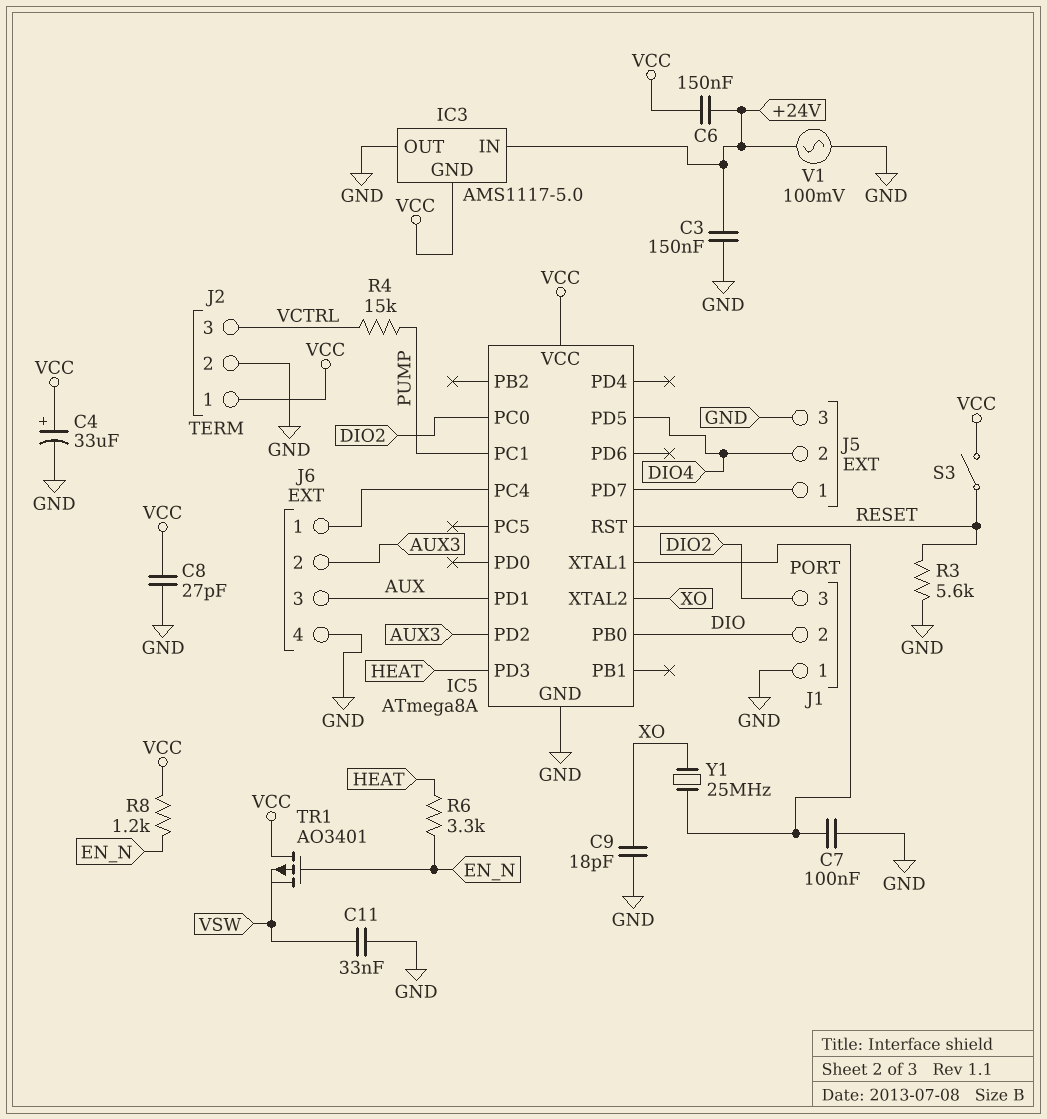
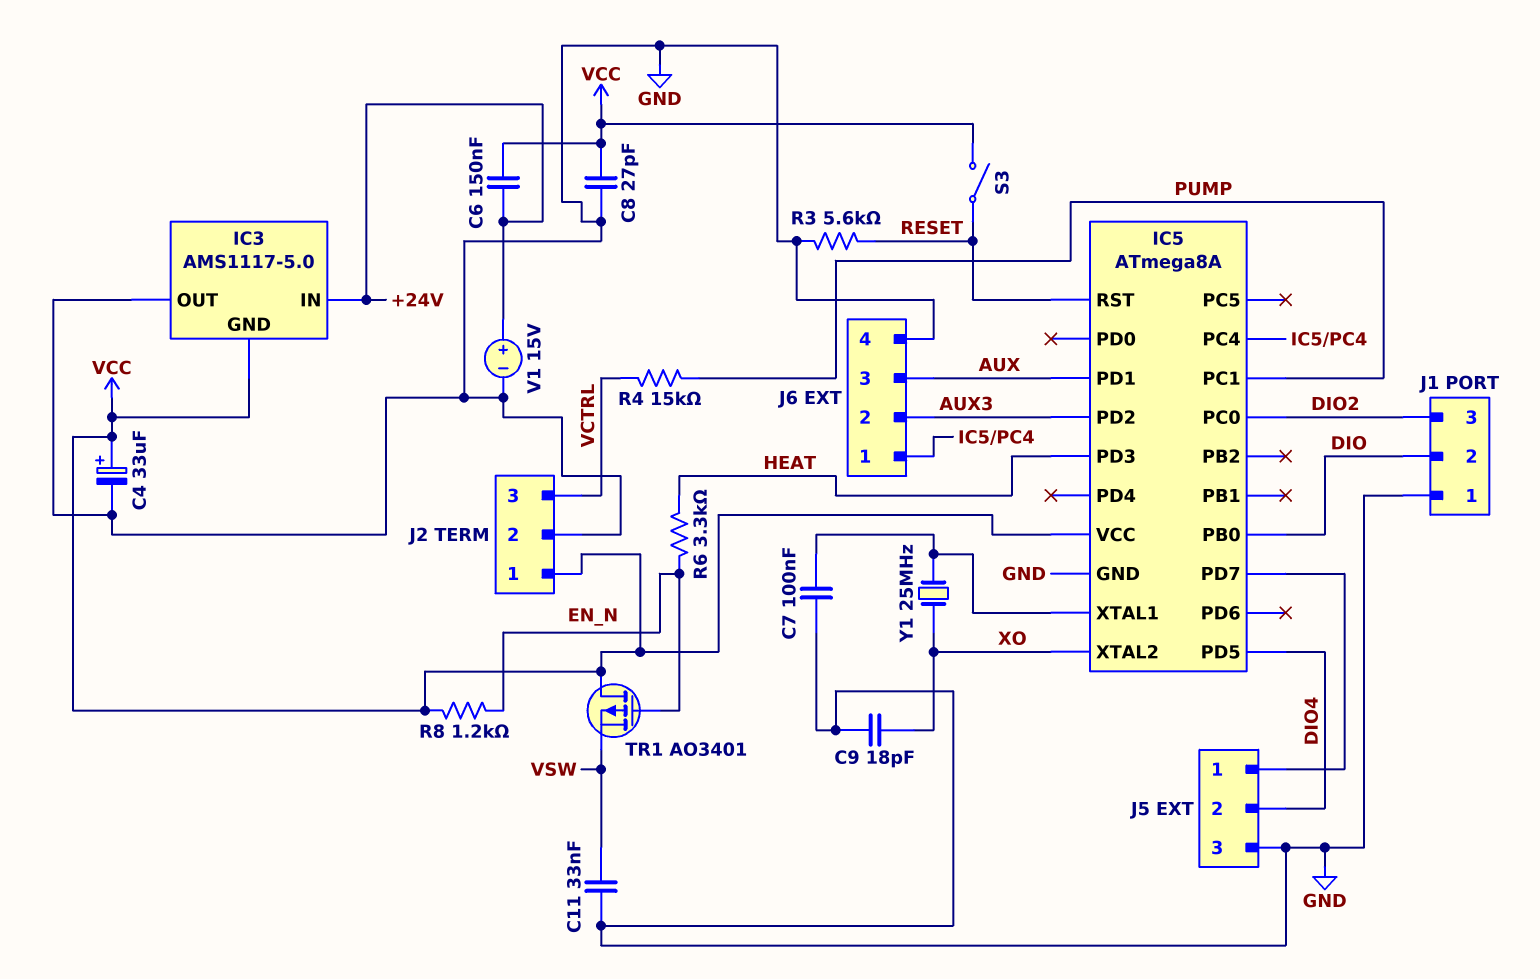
C3: 150nF (+24V, GND) -> none
V1: AC 100mV (+24V, GND) -> 15V (plus +24V, minus GND)

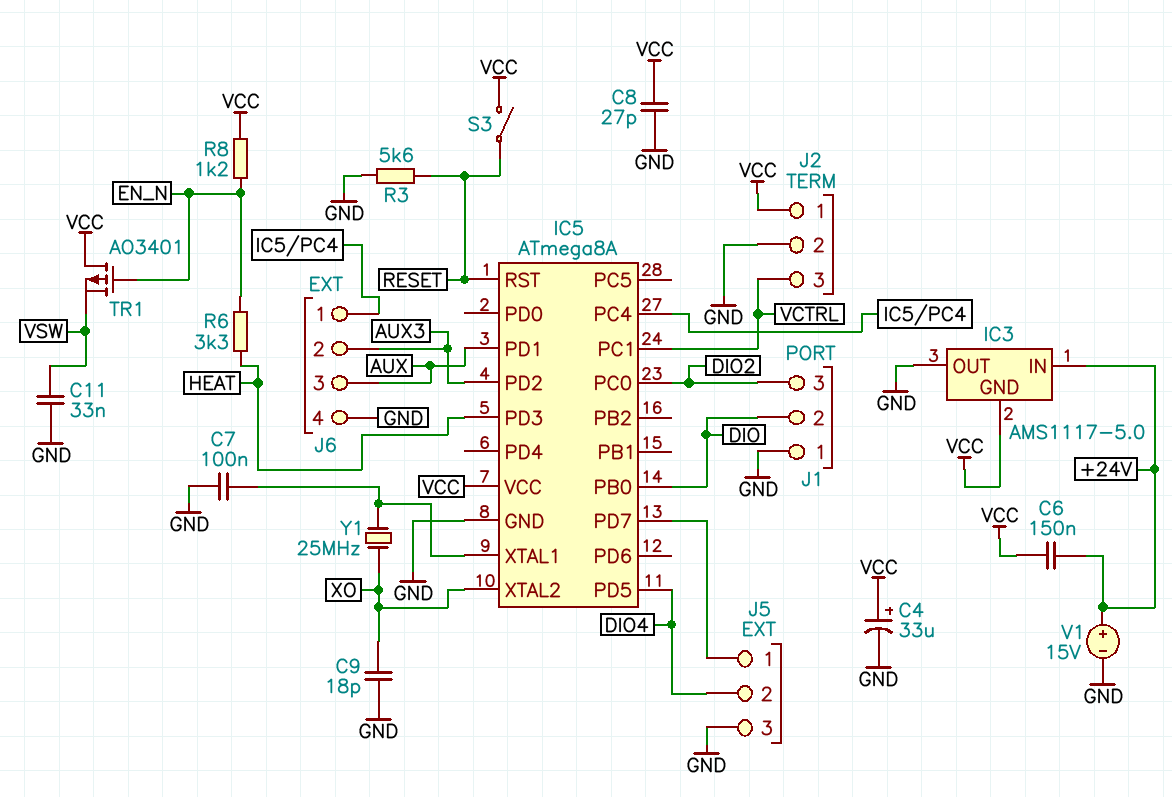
IC5 pin PC1: PUMP -> VCTRL
R4: 15k (PUMP, VCTRL) -> none

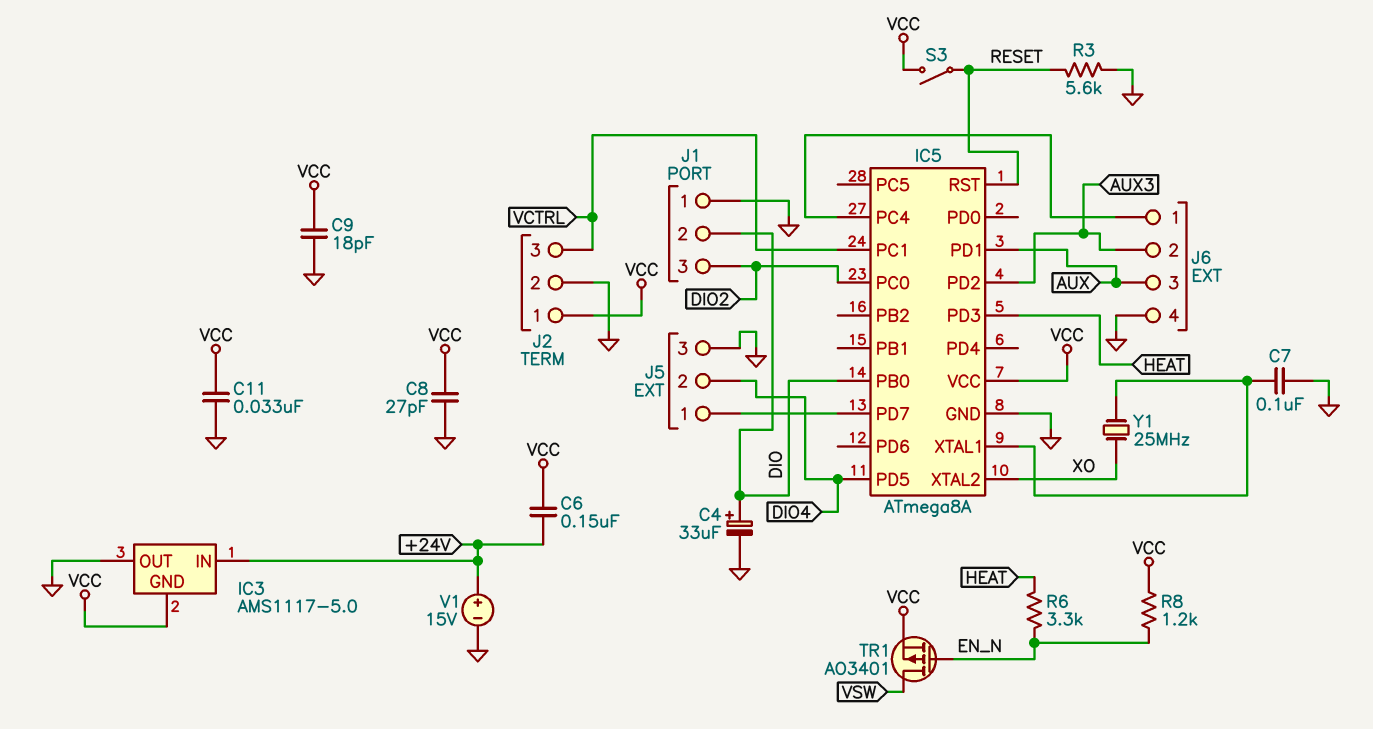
C4: 33uF (plus VCC, minus GND) -> 33uF (plus DIO, minus GND)
C9: 18pF (GND, XO) -> 18pF (GND, VCC)
C11: 33nF (GND, VSW) -> 33nF (GND, VCC)
TR1: PMOS AO3401 (G EN_N, D VCC, S VSW) -> PMOS AO3401 (G EN_N, D VSW, S VCC)

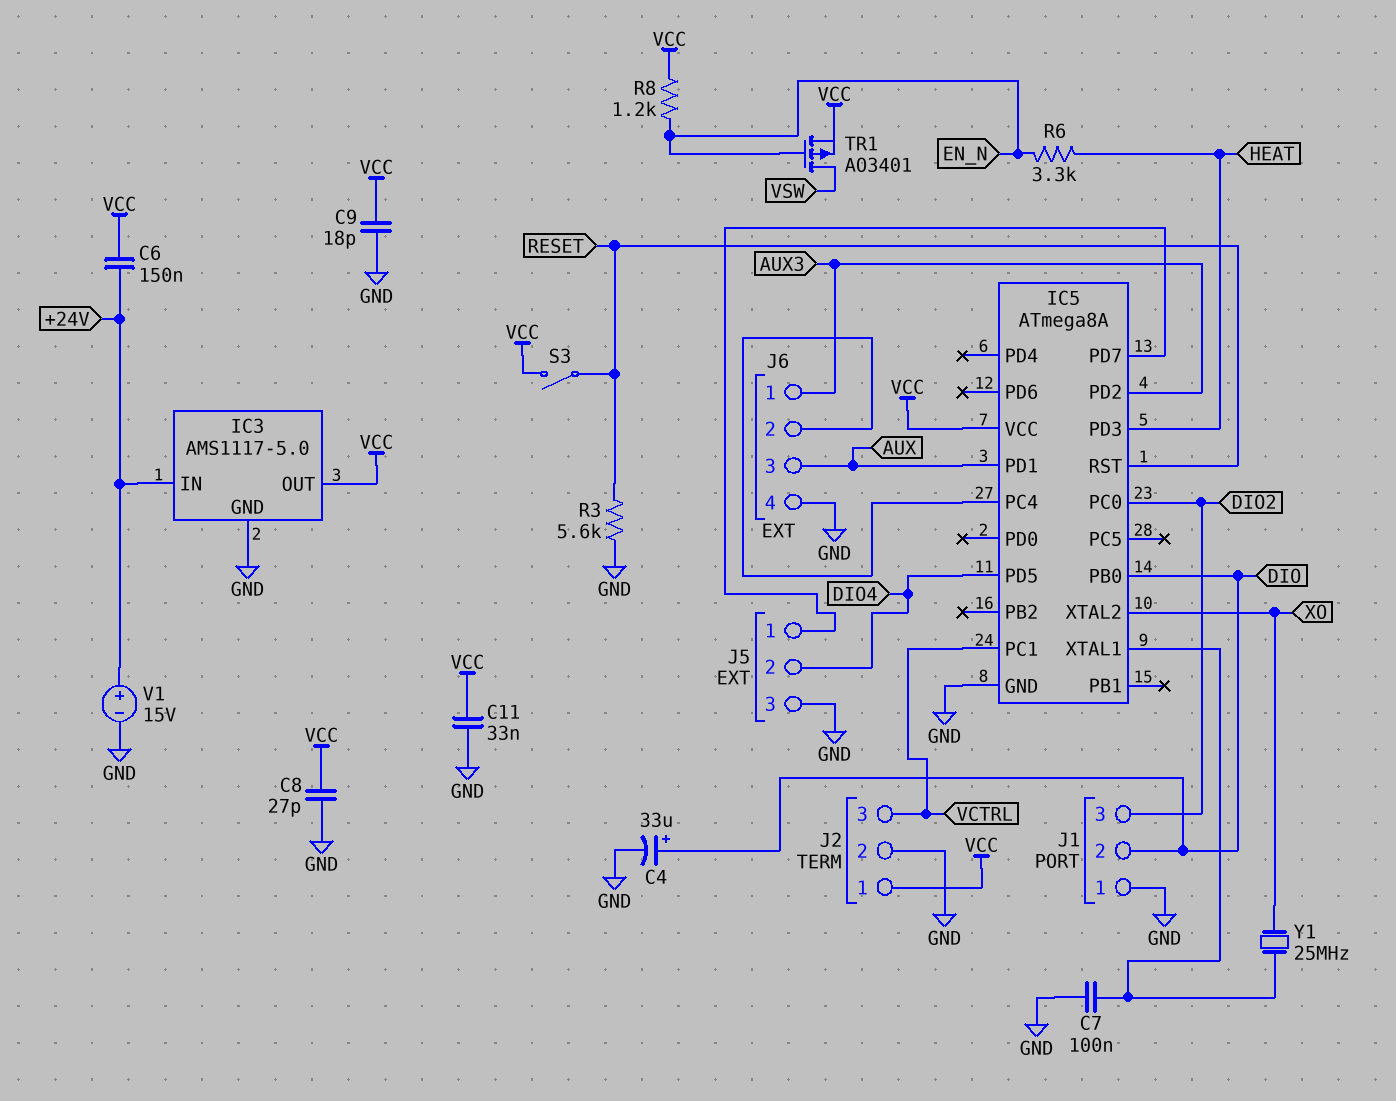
IC3 pin GND: VCC -> GND
IC3 pin OUT: GND -> VCC
J6 pin 1: IC5/PC4 -> AUX3
J6 pin 2: AUX3 -> IC5/PC4

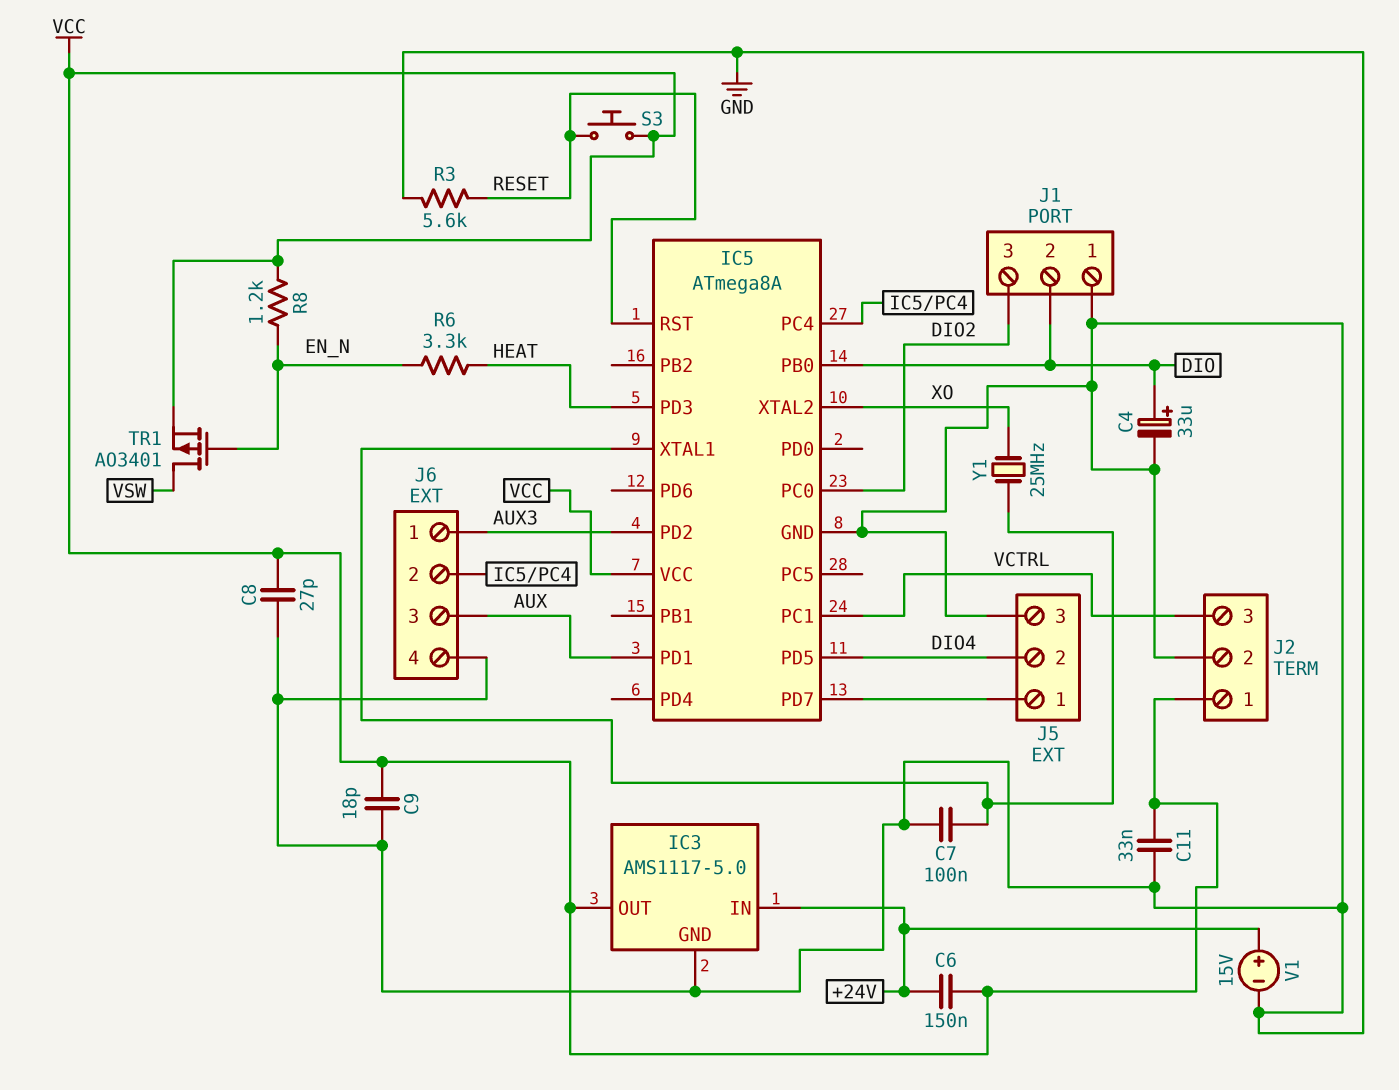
S3: switch (RESET, VCC) -> button (RESET, VCC)

